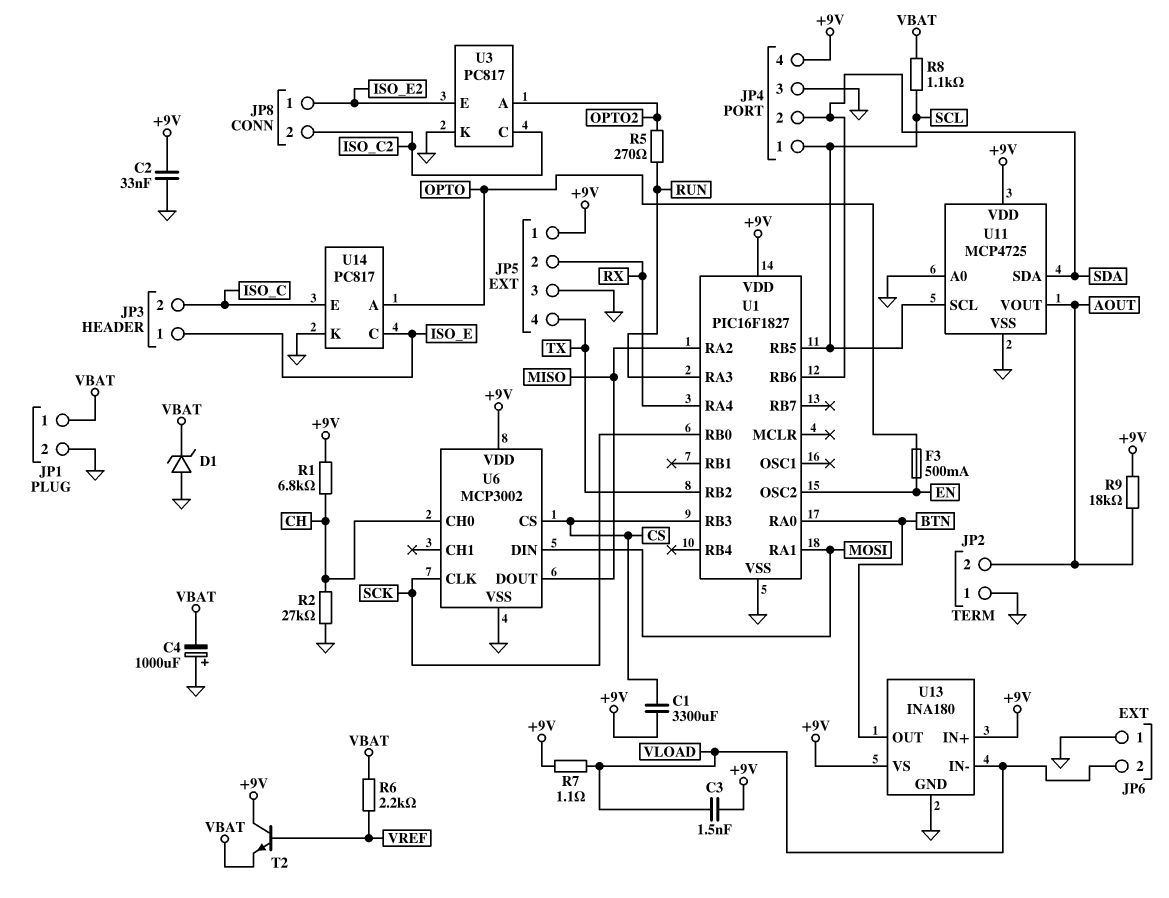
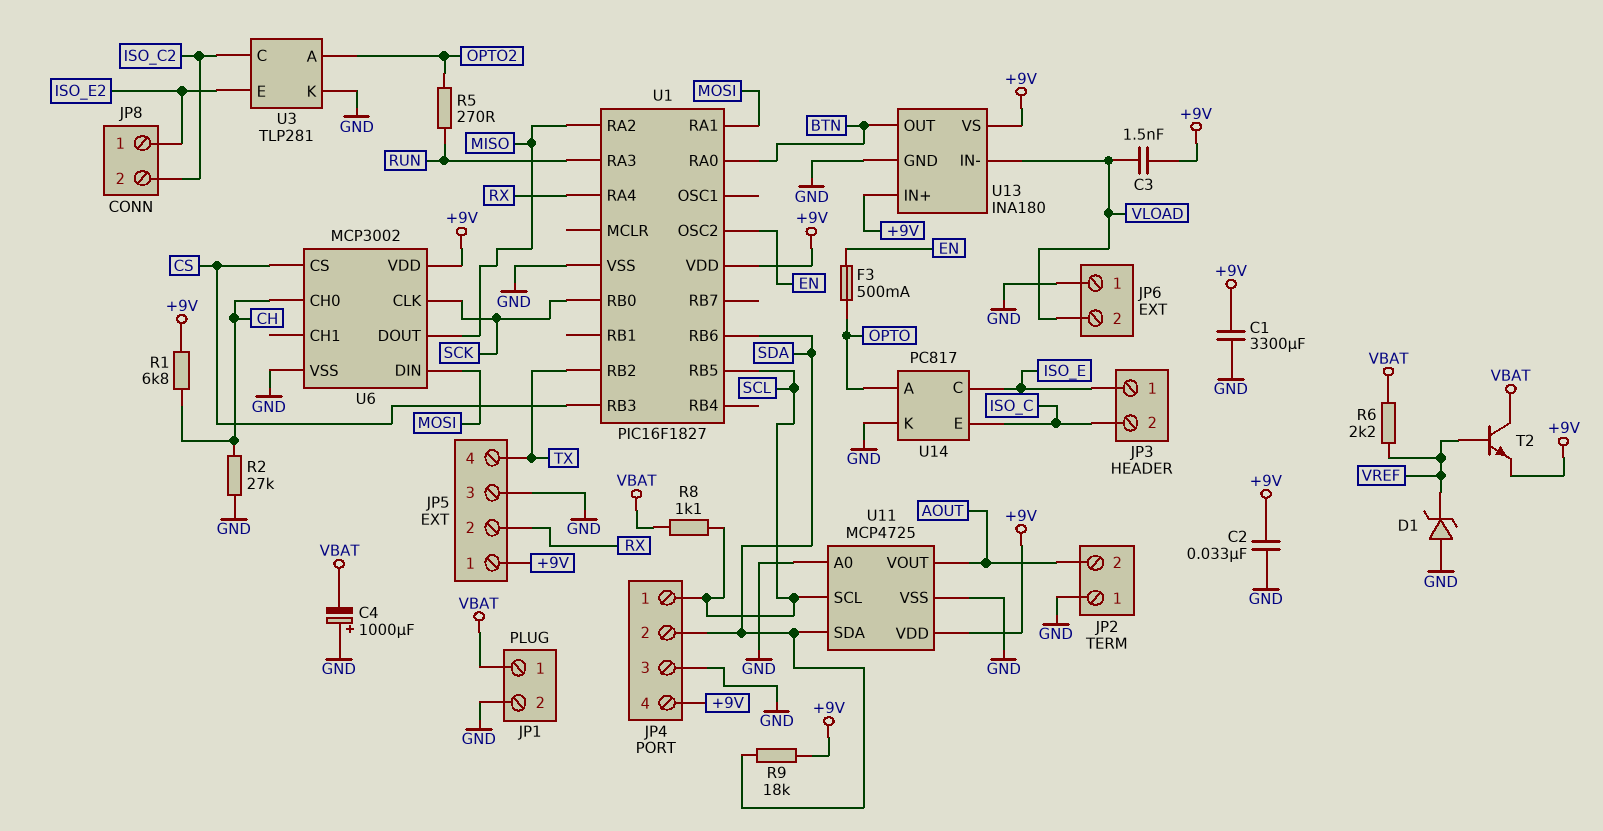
C1: 3300uF (+9V, CS) -> 3300uF (+9V, GND)
D1: zener (A GND, K VBAT) -> zener (A GND, K VREF)
R7: 1.1 (+9V, VLOAD) -> none
R9: 18k (+9V, AOUT) -> 18k (+9V, SDA)
T2: NPN (B VREF, C +9V, E VBAT) -> NPN (B VREF, C VBAT, E +9V)
U3: PC817 -> TLP281

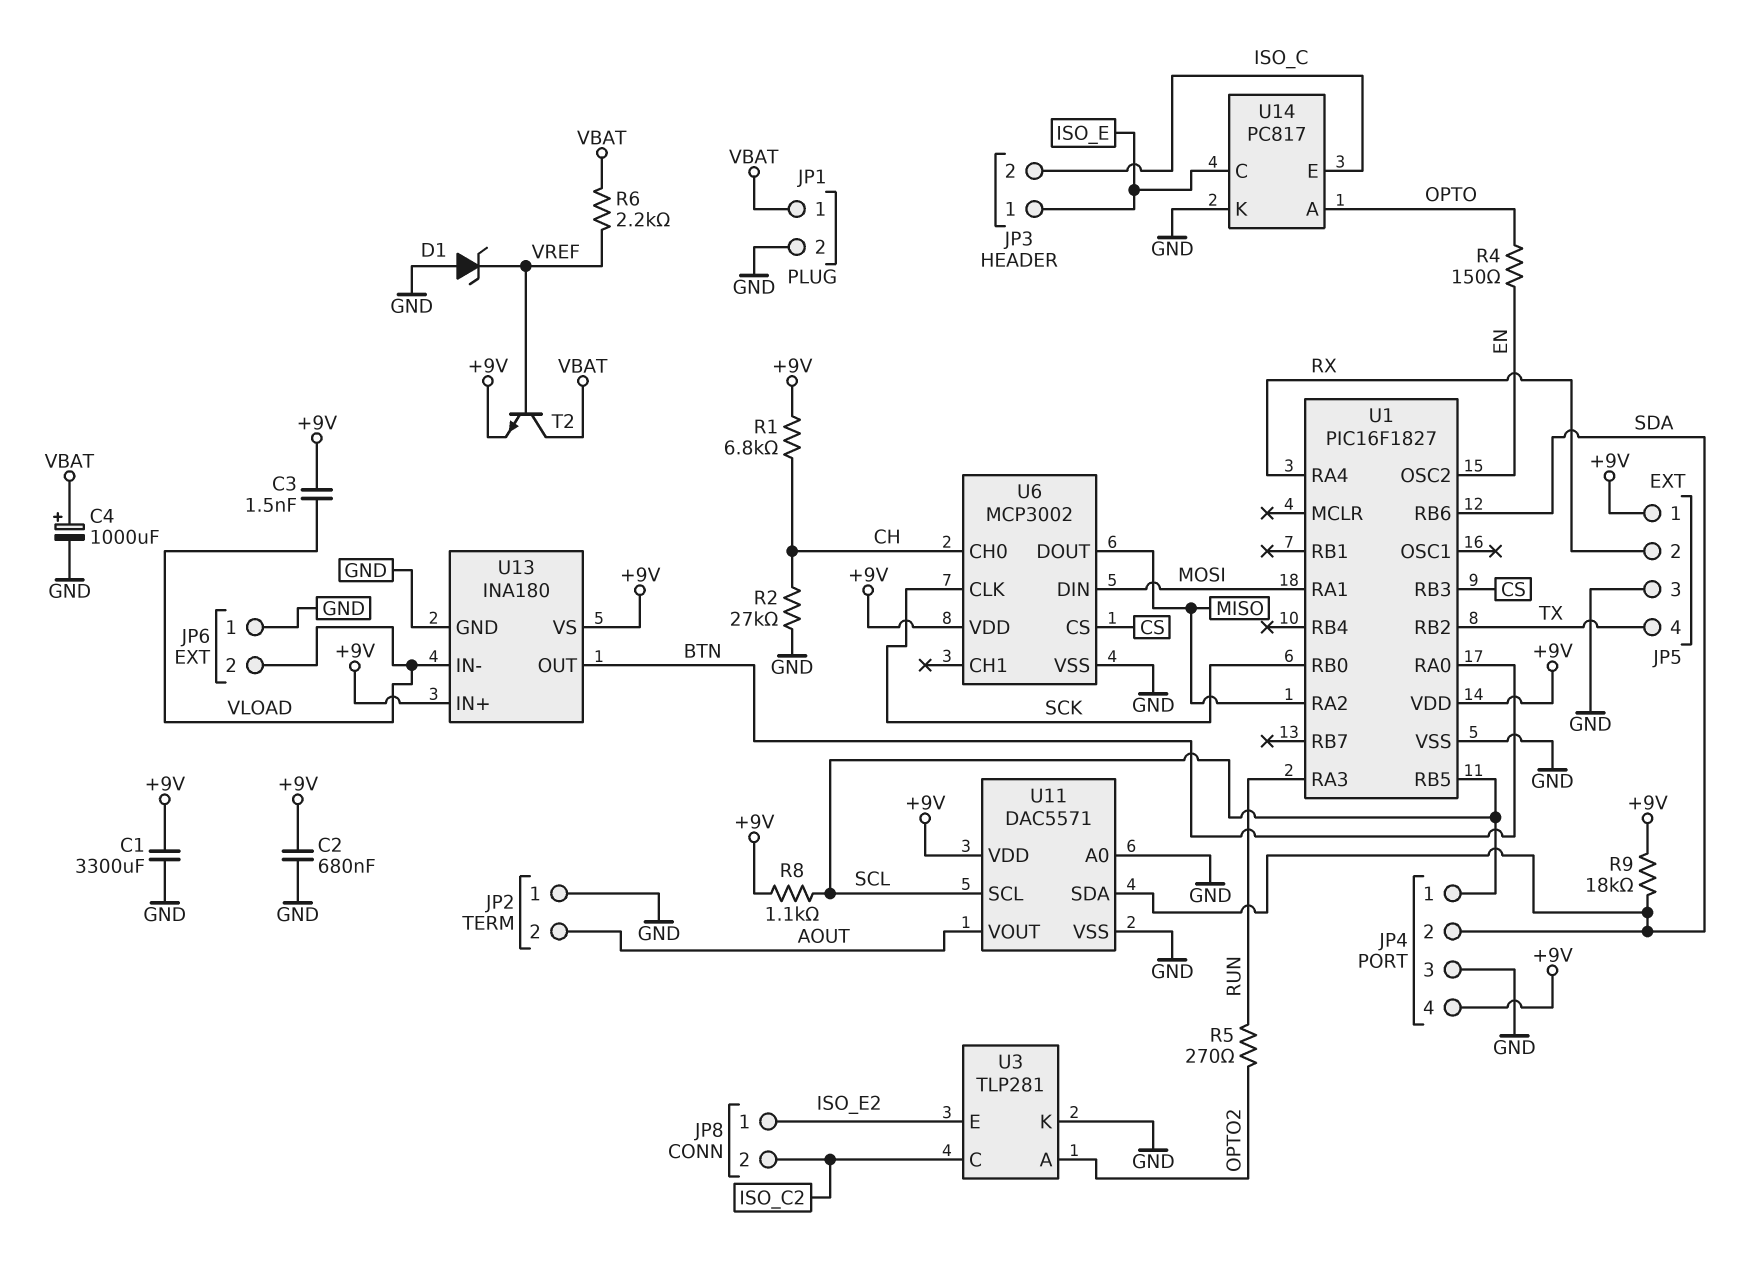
C2: 33nF (+9V, GND) -> 680nF (+9V, GND)
C4: 1000uF (plus GND, minus VBAT) -> 1000uF (plus VBAT, minus GND)
F3: 500mA (EN, OPTO) -> none
R4: none -> 150 (EN, OPTO)
R8: 1.1k (SCL, VBAT) -> 1.1k (+9V, SCL)
U11: MCP4725 -> DAC5571

